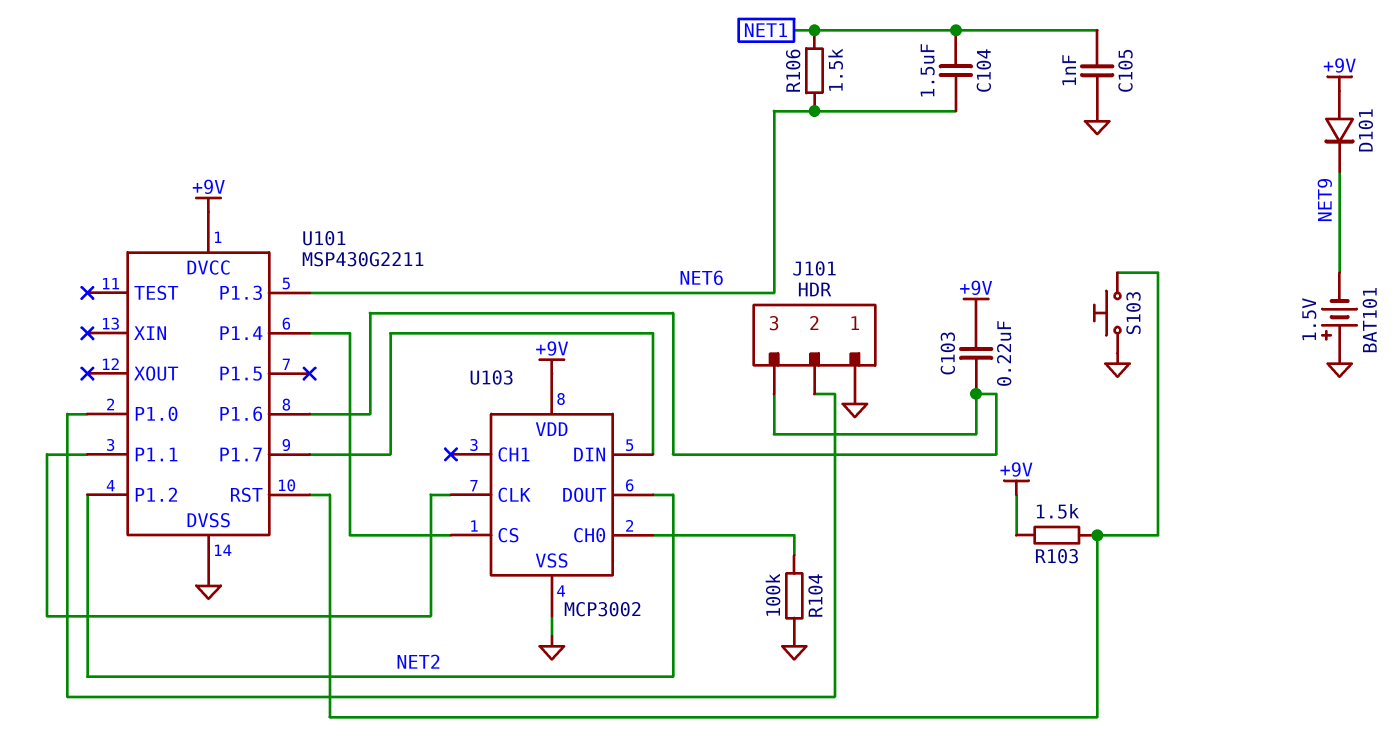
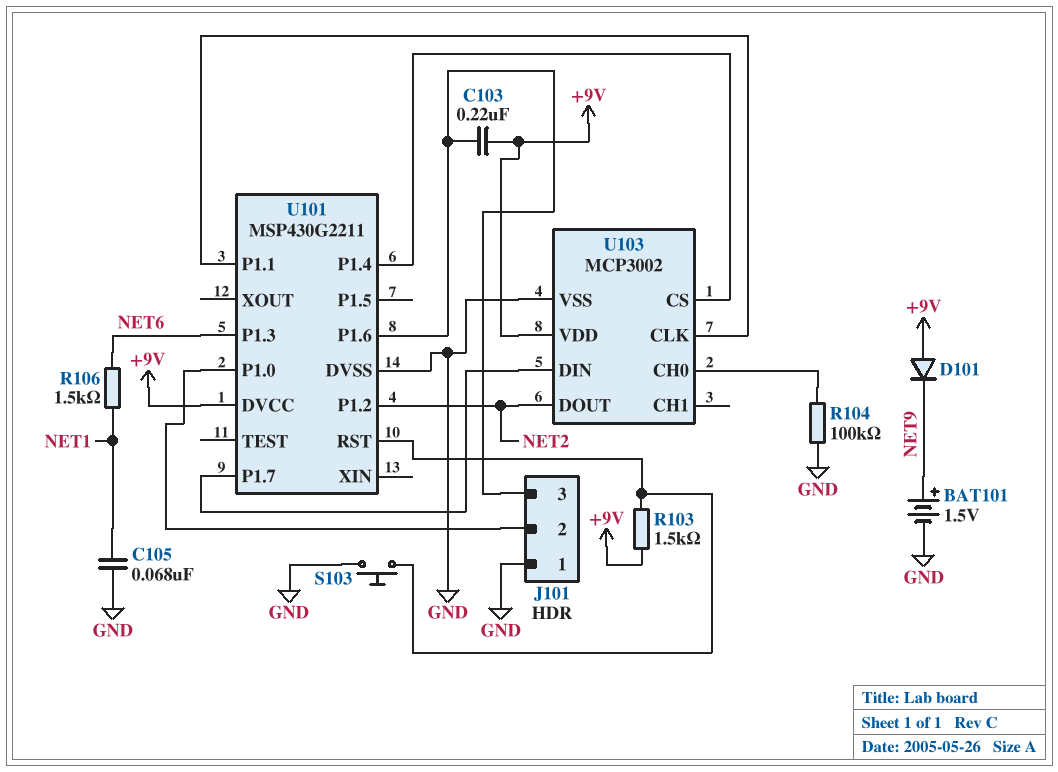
BAT101: 1.5V (plus GND, minus NET9) -> 1.5V (plus NET9, minus GND)
C104: 1.5uF (NET1, NET6) -> none
C105: 1nF (GND, NET1) -> 68nF (GND, NET1)

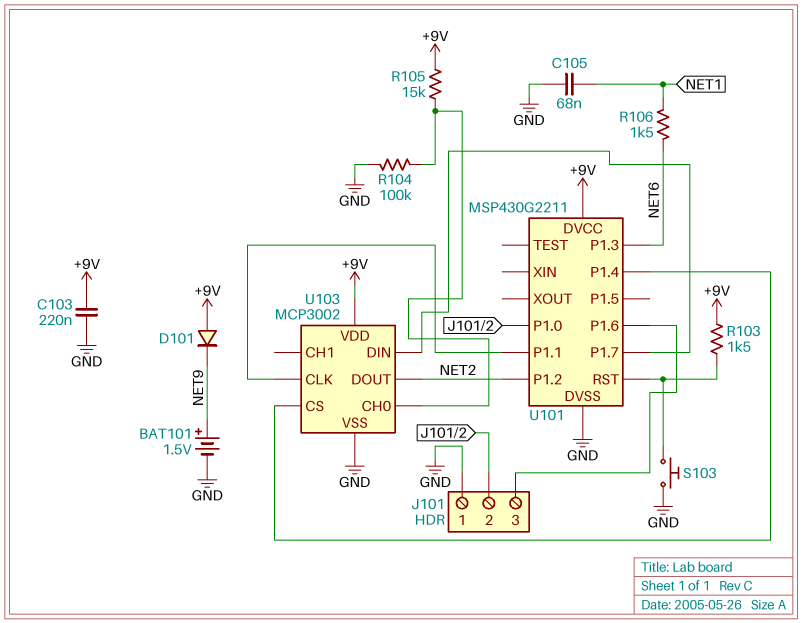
C103: 220nF (+9V, J101/3) -> 220nF (+9V, GND)
R105: none -> 15k (+9V, U103/CH0)

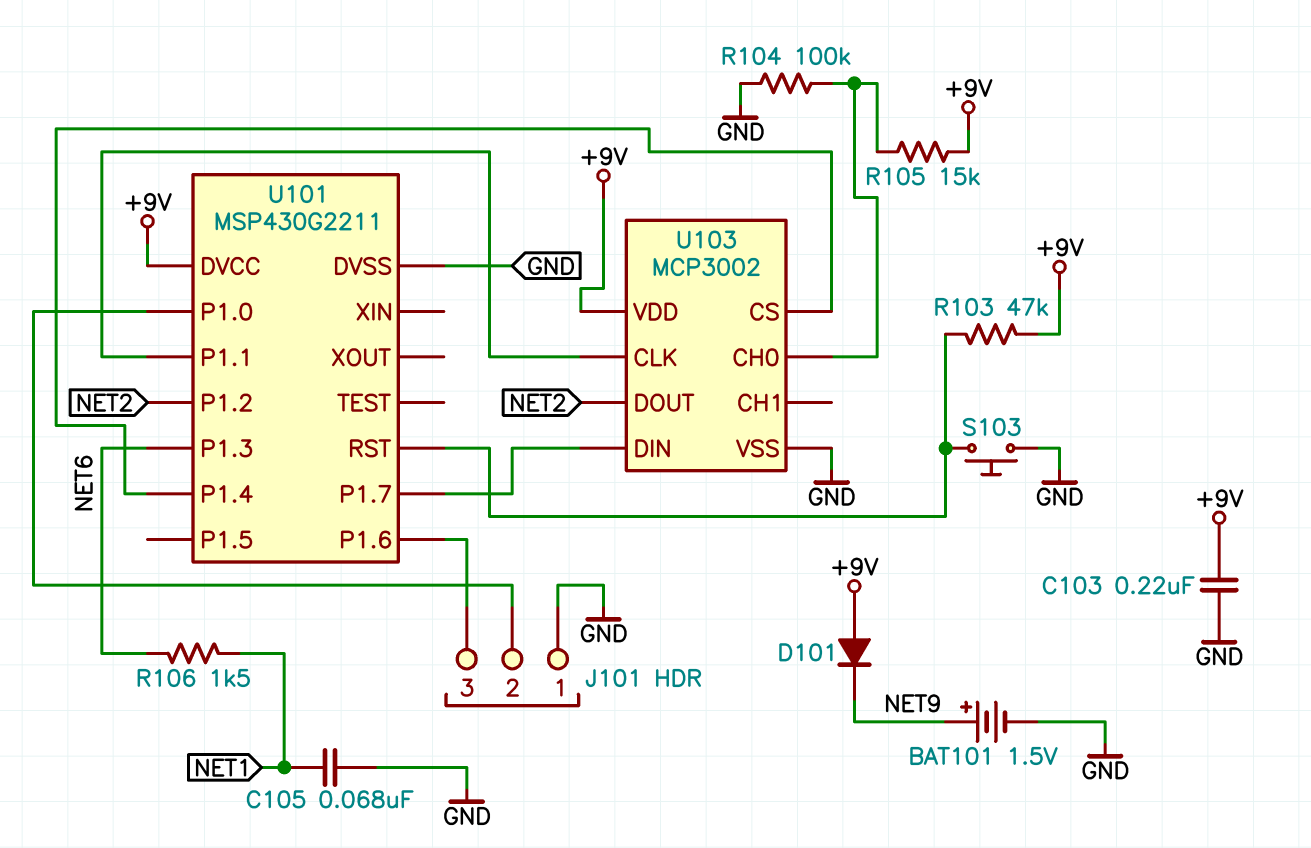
R103: 1.5k (+9V, U101/RST) -> 47k (+9V, U101/RST)

